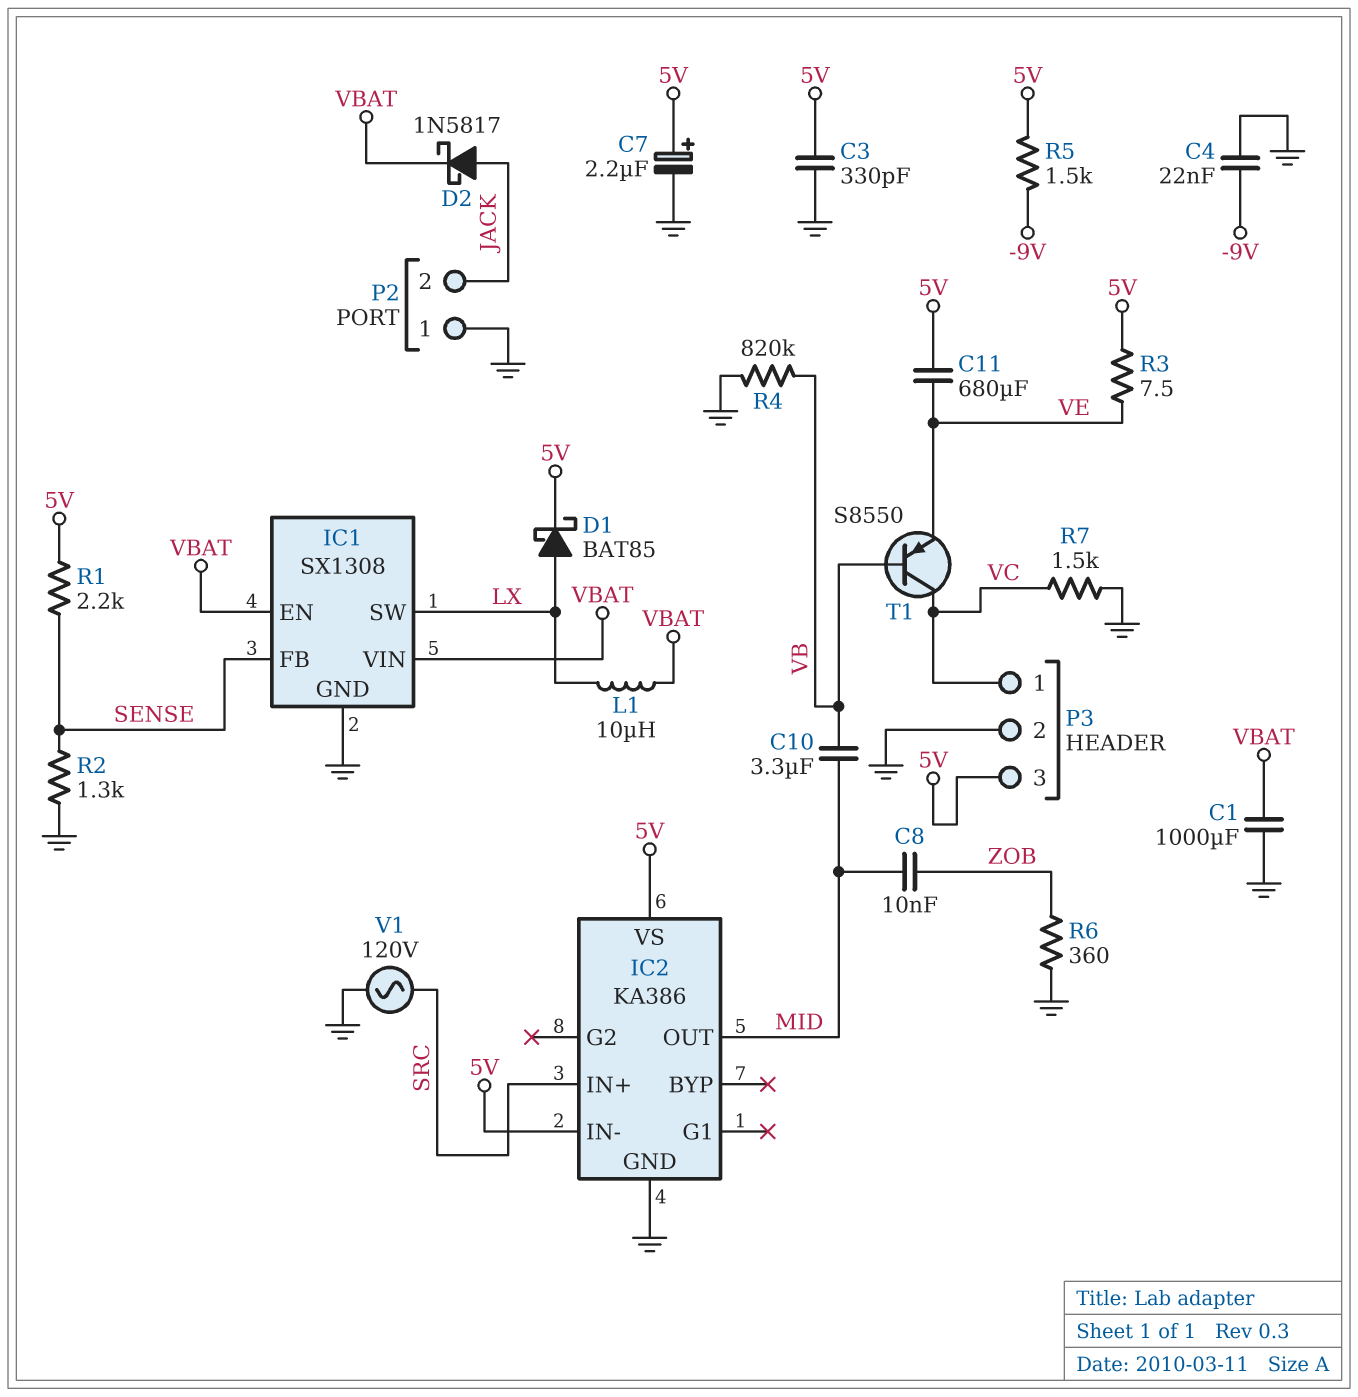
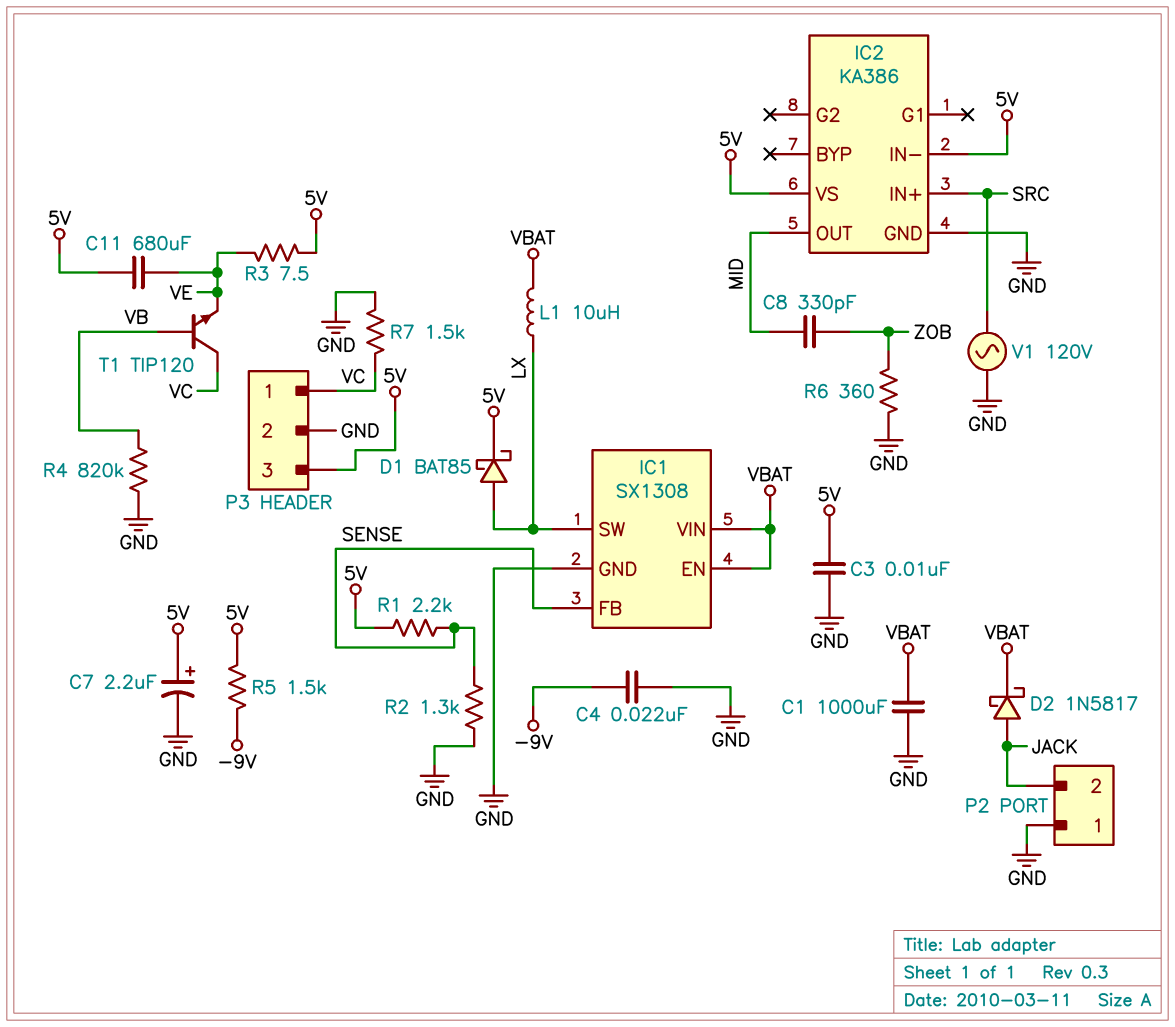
C3: 330pF (5V, GND) -> 10nF (5V, GND)
C8: 10nF (MID, ZOB) -> 330pF (MID, ZOB)
C10: 3.3uF (MID, VB) -> none
T1: PNP S8550 (B VB, C VC, E VE) -> NPN TIP120 (B VB, C VC, E VE)

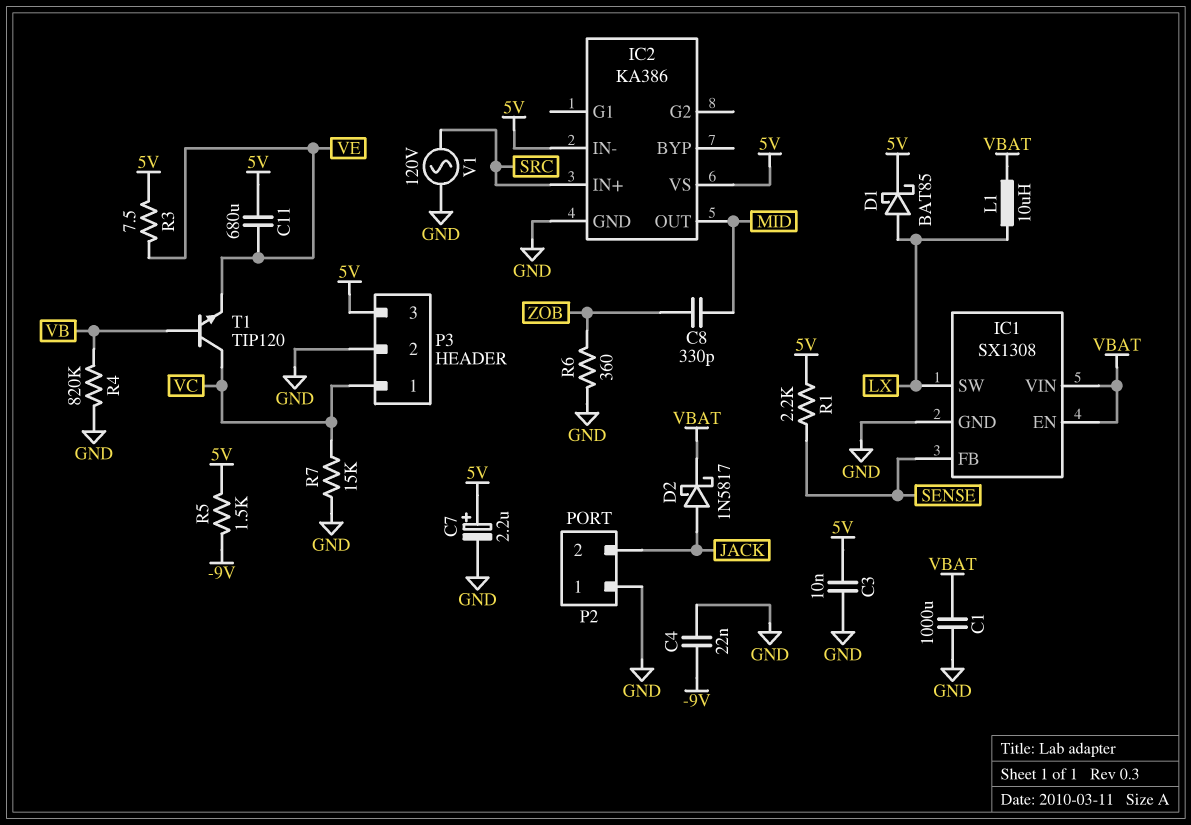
R2: 1.3k (GND, SENSE) -> none
R7: 1.5k (GND, VC) -> 15k (GND, VC)

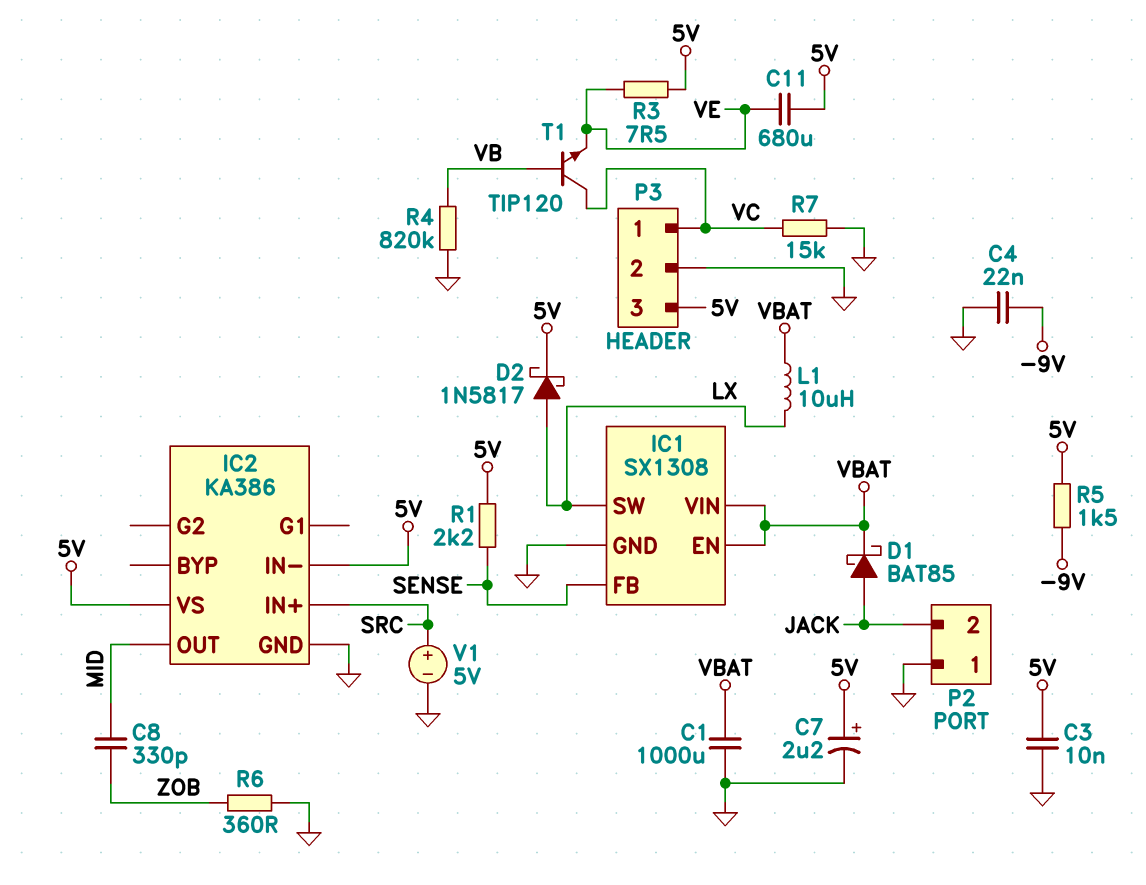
D1: schottky BAT85 (A LX, K 5V) -> schottky BAT85 (A JACK, K VBAT)
D2: schottky 1N5817 (A JACK, K VBAT) -> schottky 1N5817 (A LX, K 5V)
V1: AC 120V (GND, SRC) -> 5V (plus SRC, minus GND)

